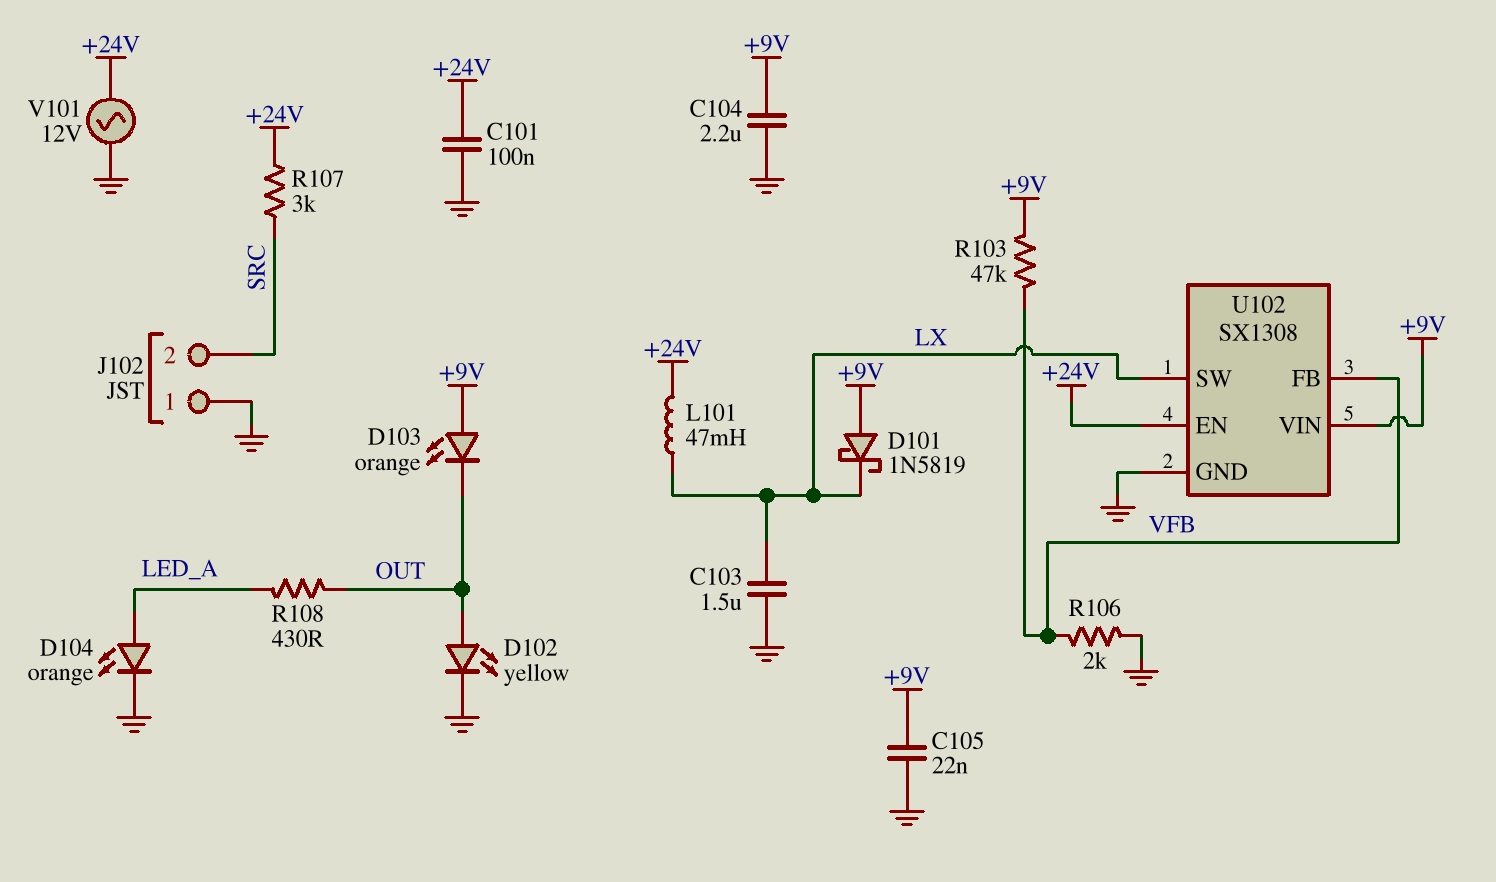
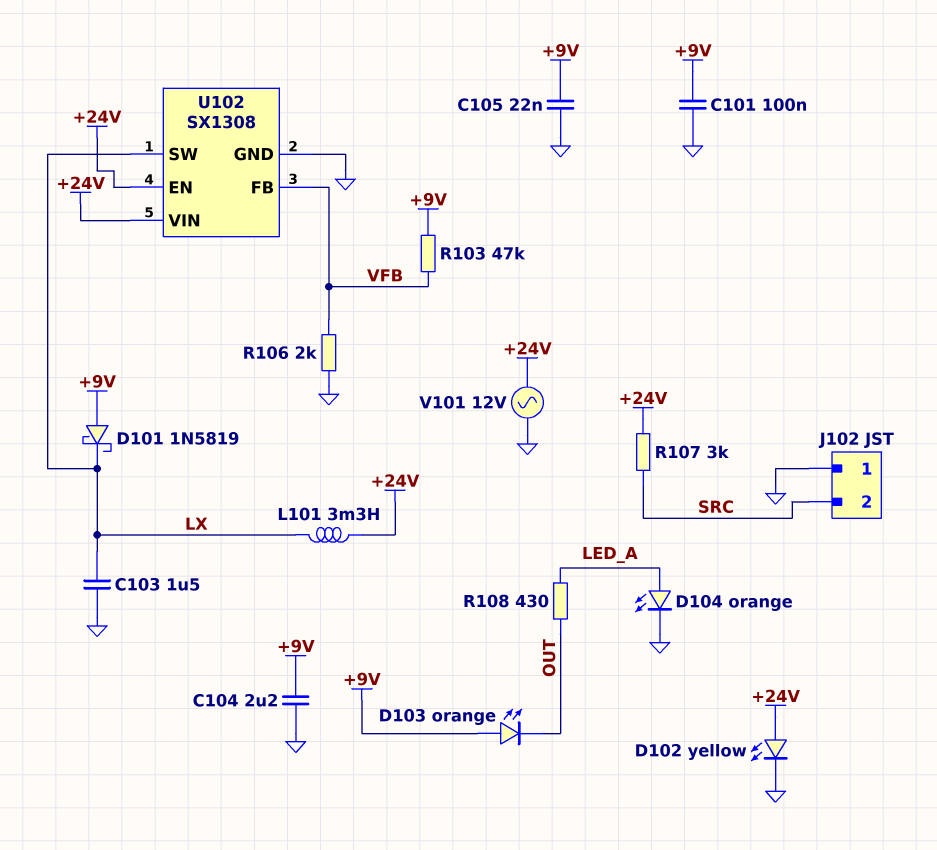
C101: 100nF (+24V, GND) -> 100nF (+9V, GND)
D102: LED yellow (A OUT, K GND) -> LED yellow (A +24V, K GND)
L101: 47mH (+24V, LX) -> 3.3mH (+24V, LX)
U102 pin VIN: +9V -> +24V

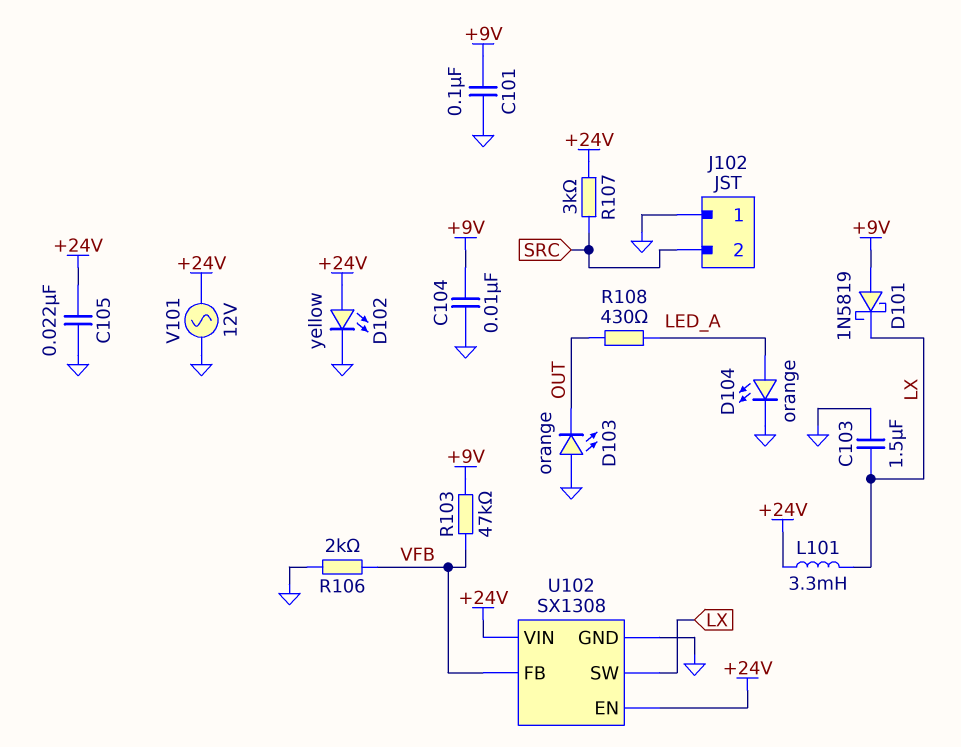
C104: 2.2uF (+9V, GND) -> 10nF (+9V, GND)
C105: 22nF (+9V, GND) -> 22nF (+24V, GND)
D103: LED orange (A +9V, K OUT) -> LED orange (A GND, K OUT)

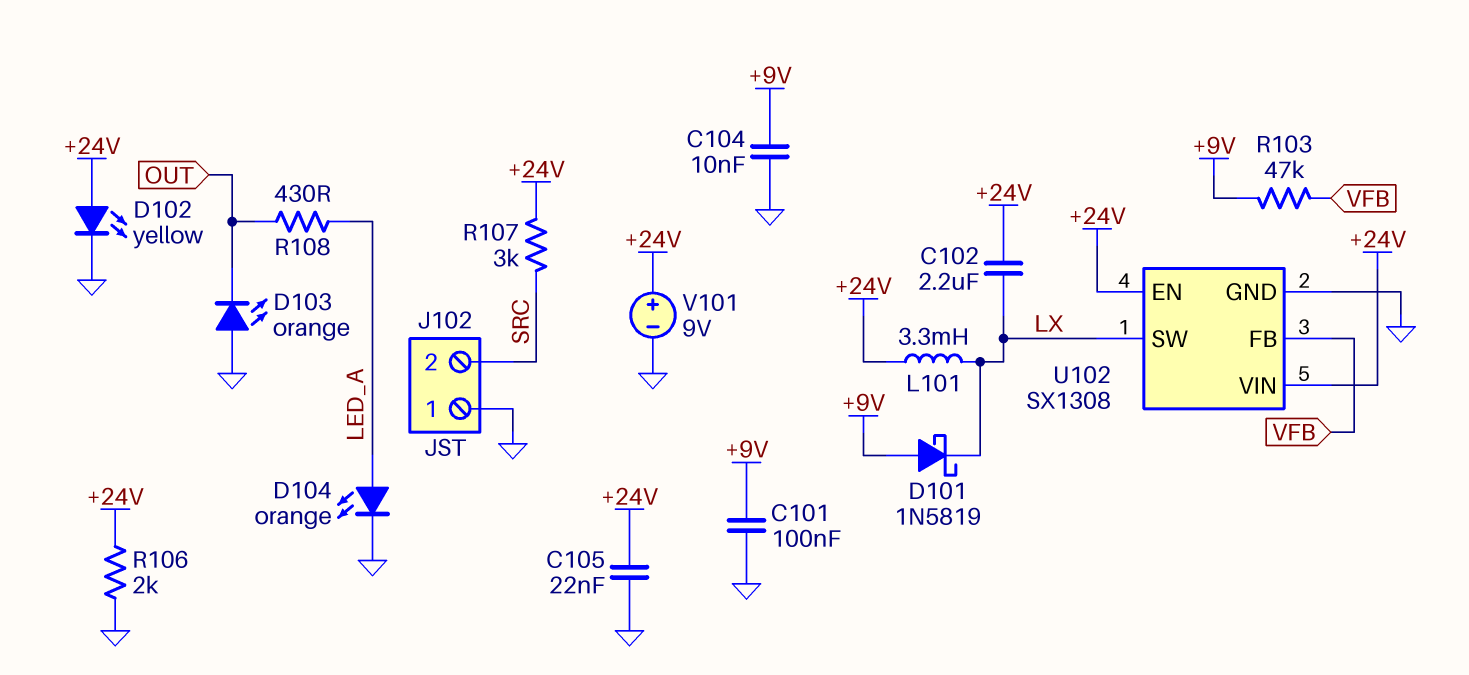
C102: none -> 2.2uF (+24V, LX)
C103: 1.5uF (GND, LX) -> none
R106: 2k (GND, VFB) -> 2k (+24V, GND)
V101: AC 12V (+24V, GND) -> 9V (plus +24V, minus GND)

